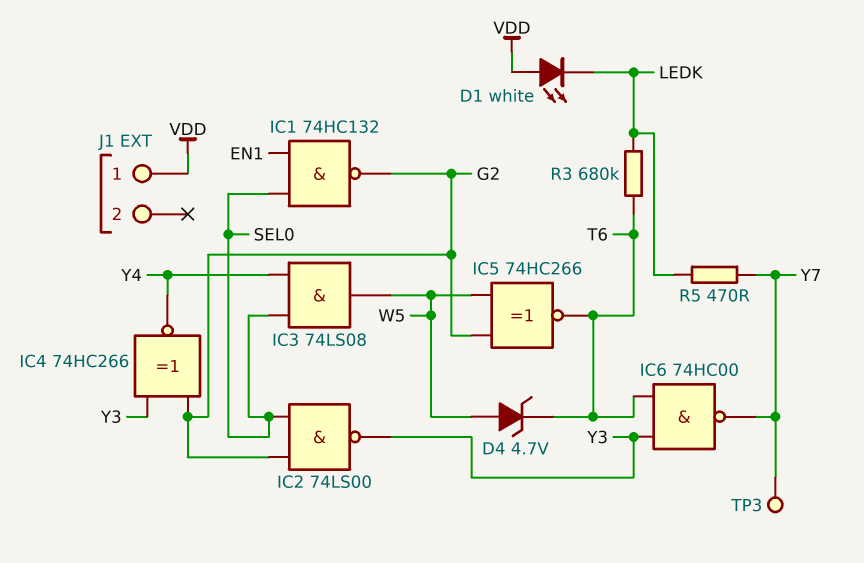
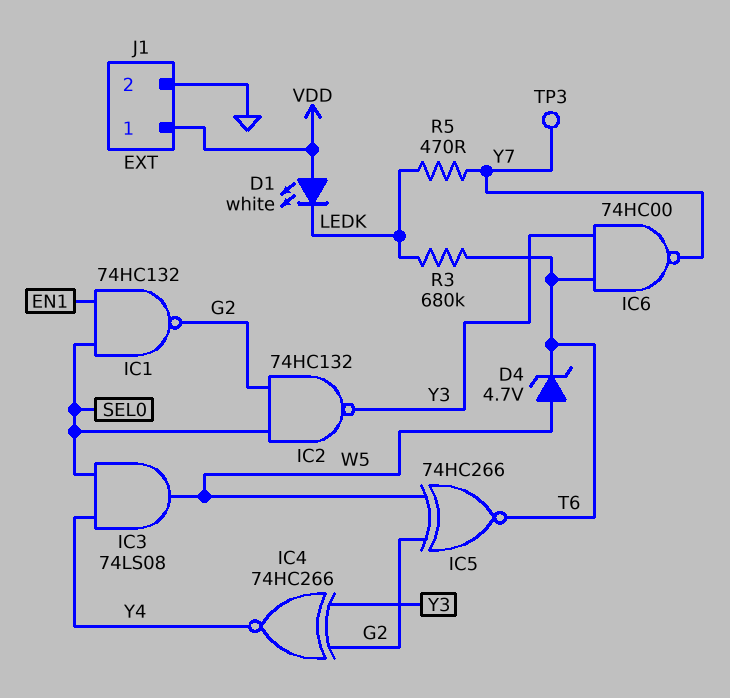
IC2: NAND 74LS00 (in G2, in SEL0, out Y3) -> NAND 74HC132 (in G2, in SEL0, out Y3)
J1 pin 2: none -> GND

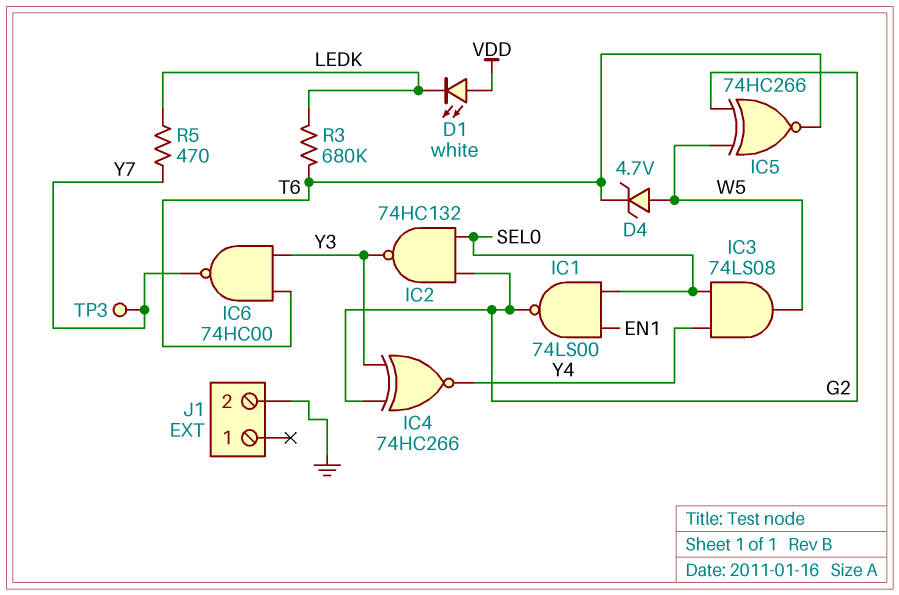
IC1: NAND 74HC132 (in EN1, in SEL0, out G2) -> NAND 74LS00 (in EN1, in SEL0, out G2)
J1 pin 1: VDD -> none

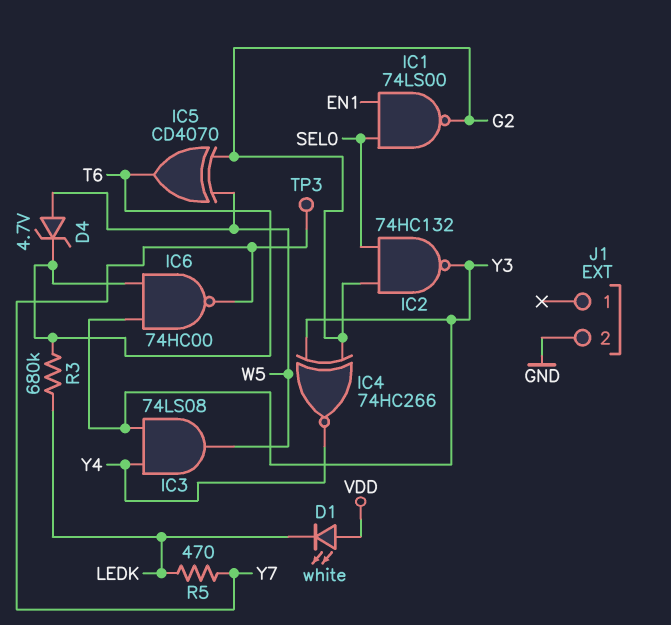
IC3: AND 74LS08 (in SEL0, in Y4, out W5) -> AND 74LS08 (in Y3, in Y4, out W5)
IC5: XNOR 74HC266 (in G2, in W5, out T6) -> XOR CD4070 (in G2, in W5, out T6)

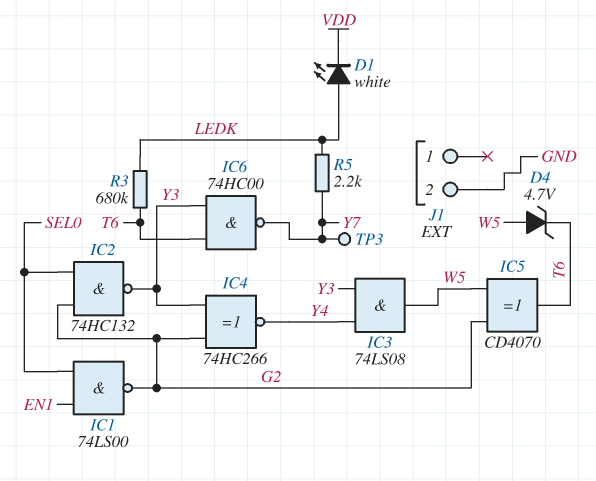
D1: LED white (A VDD, K LEDK) -> LED white (A LEDK, K VDD)
R5: 470 (LEDK, Y7) -> 2.2k (LEDK, Y7)

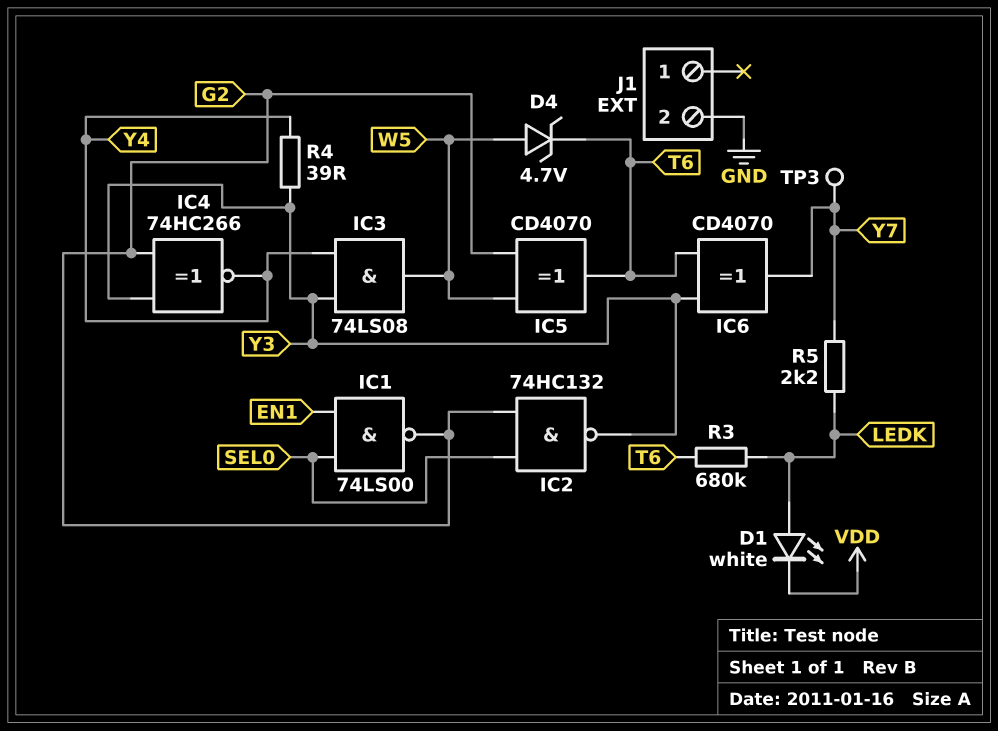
IC6: NAND 74HC00 (in T6, in Y3, out Y7) -> XOR CD4070 (in T6, in Y3, out Y7)
R4: none -> 39 (Y3, Y4)

